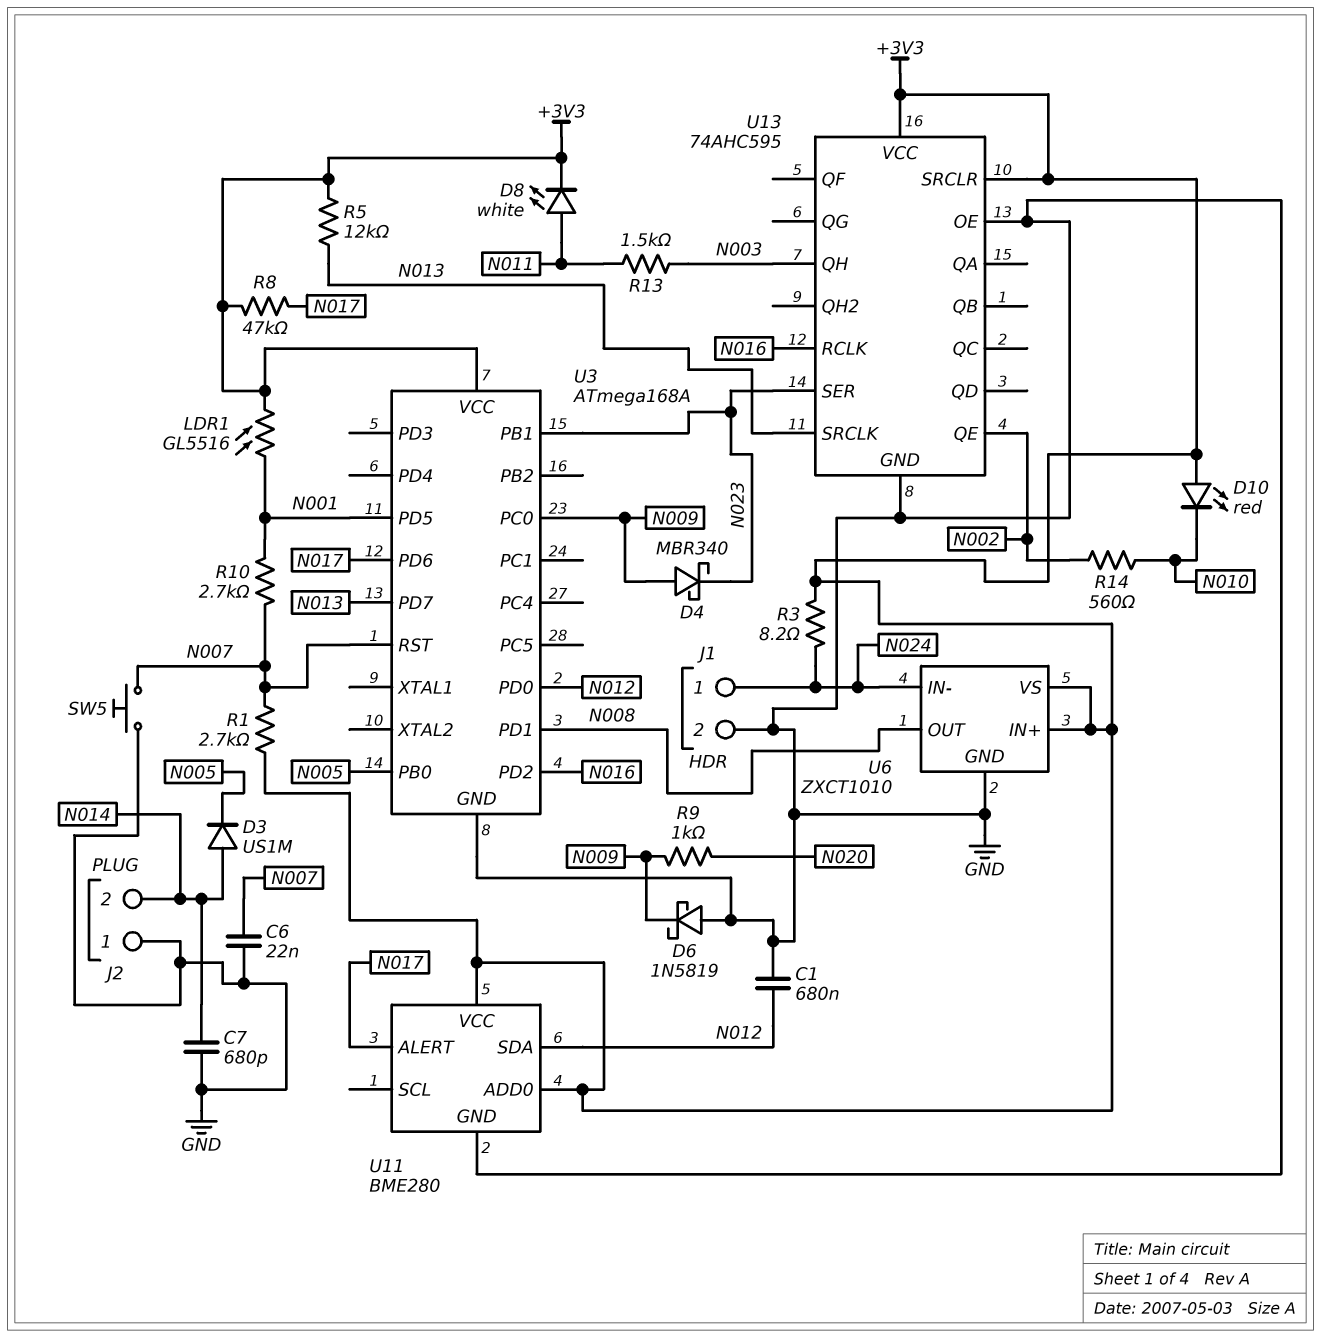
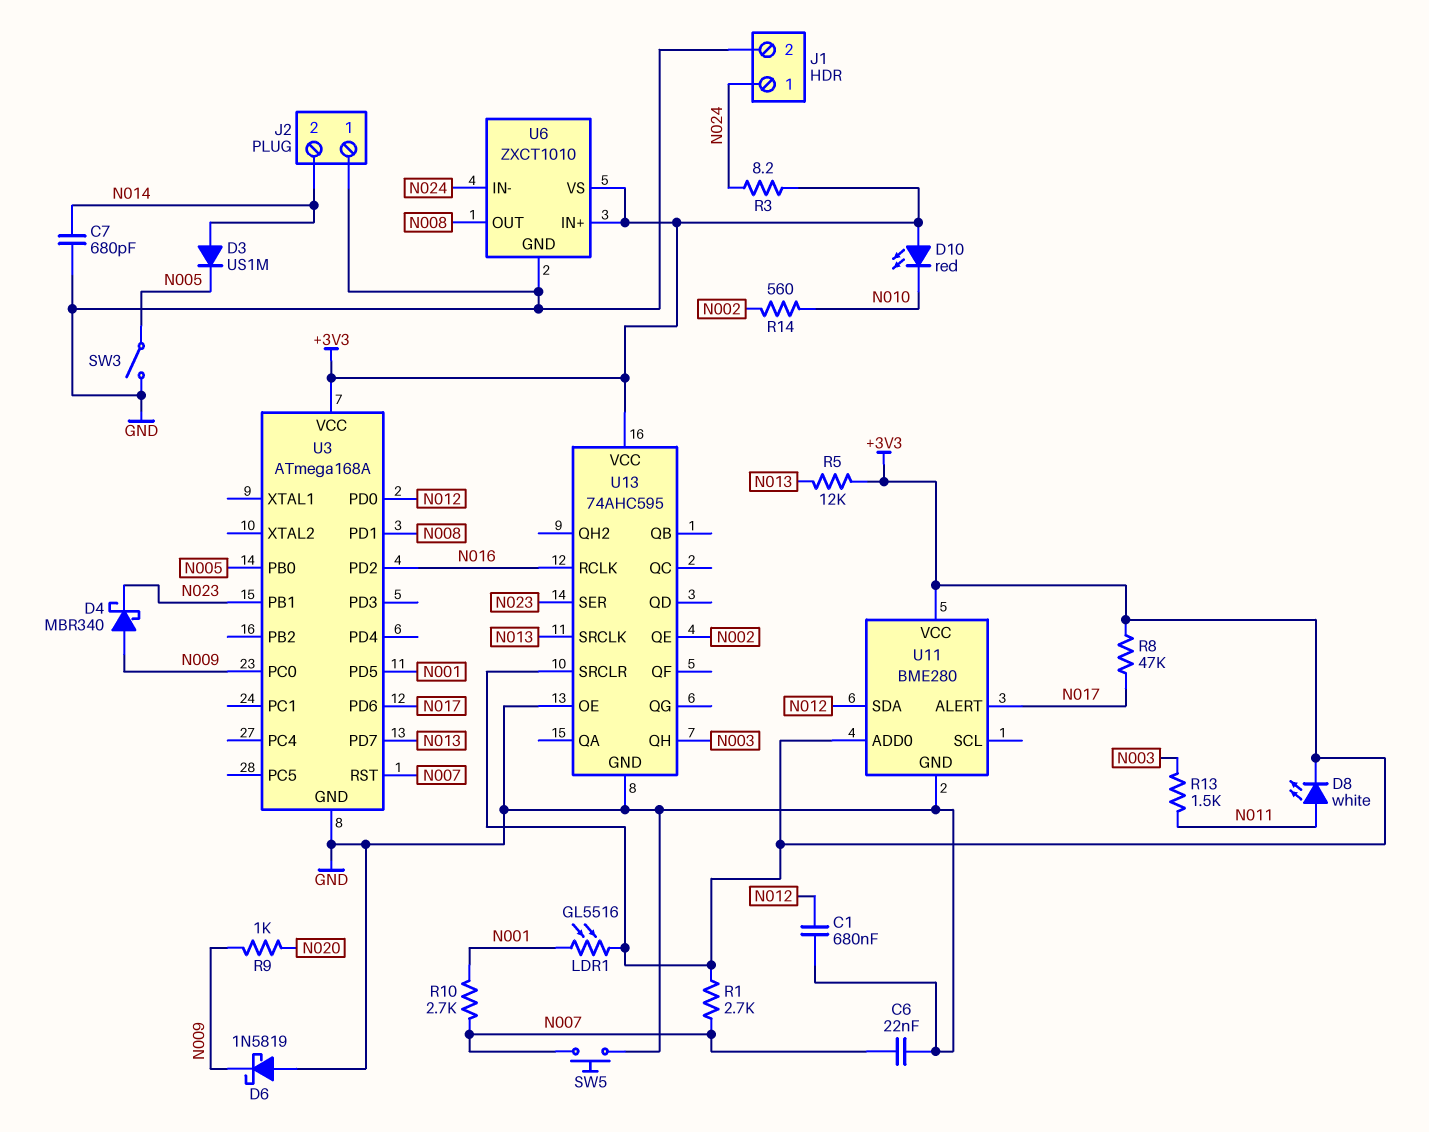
SW3: none -> switch (GND, N005)

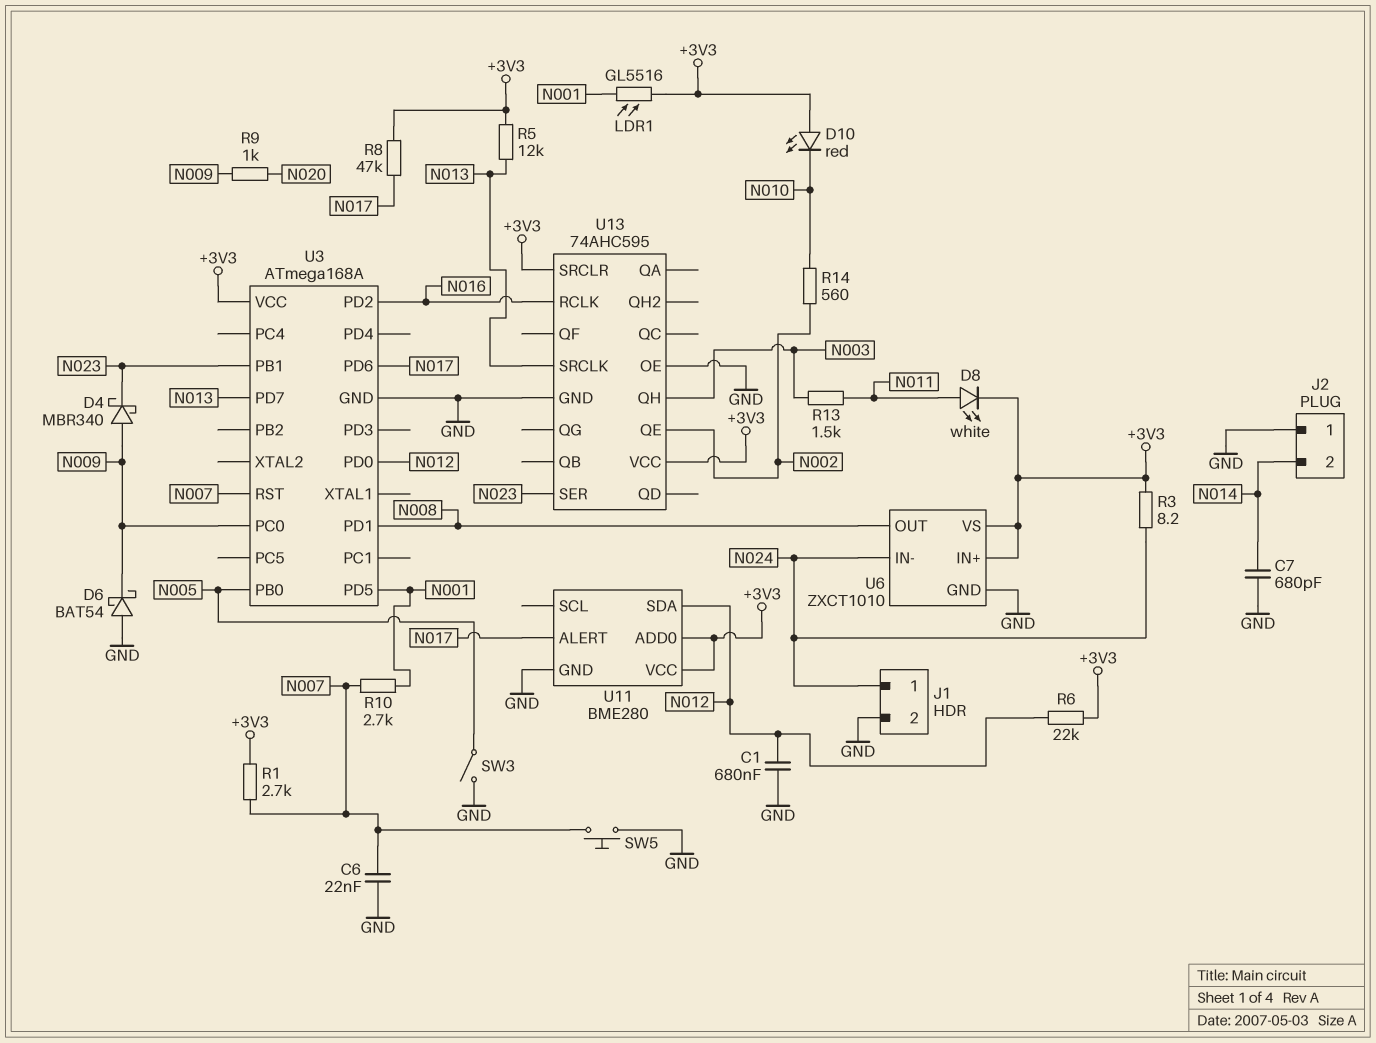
D3: diode US1M (A N014, K N005) -> none
D6: schottky 1N5819 (A GND, K N009) -> schottky BAT54 (A GND, K N009)
R6: none -> 22k (+3V3, N012)

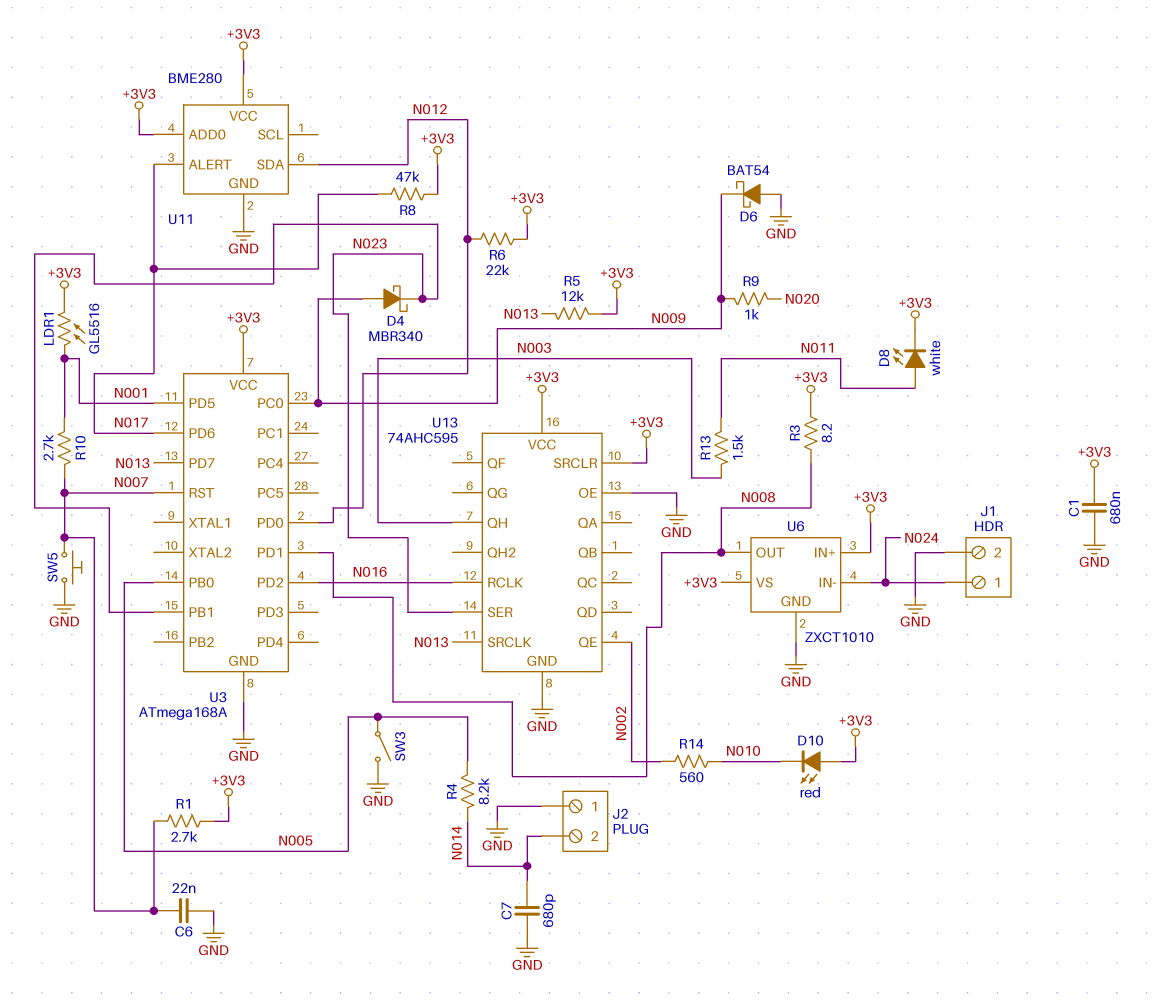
C1: 680nF (GND, N012) -> 680nF (+3V3, GND)
R3: 8.2 (+3V3, N024) -> 8.2 (+3V3, N008)
R4: none -> 8.2k (N005, N014)

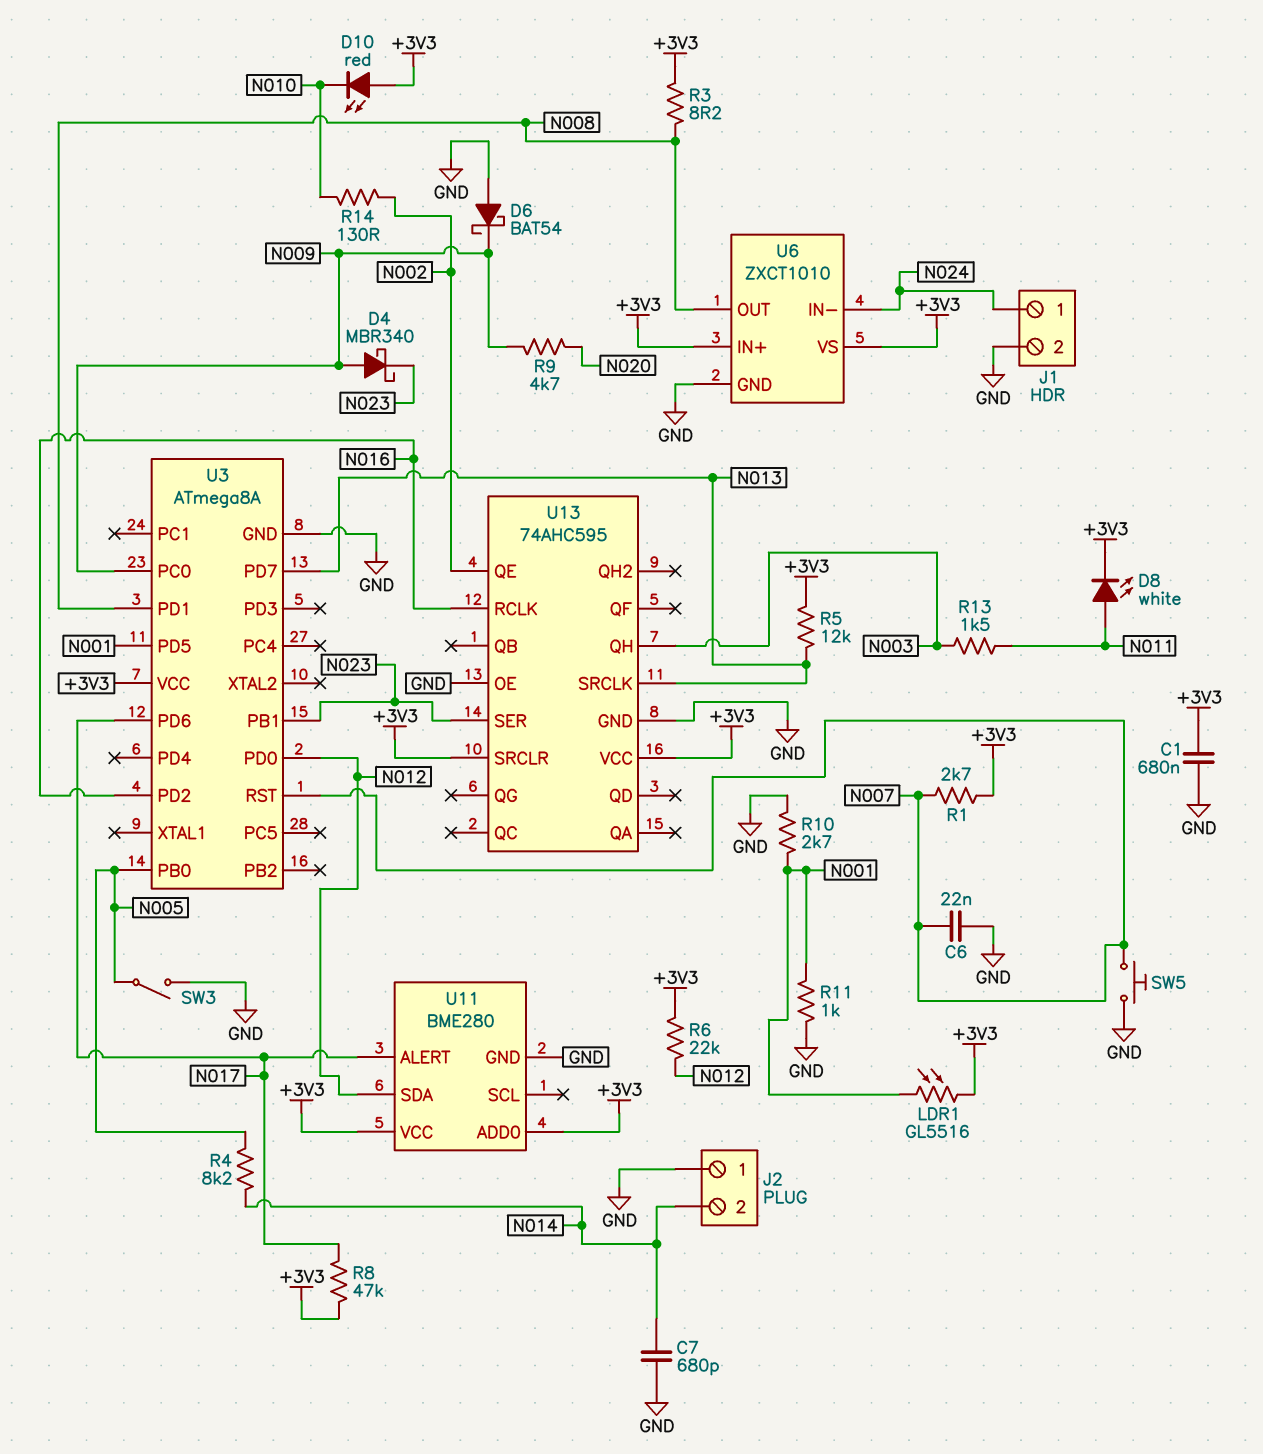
R9: 1k (N009, N020) -> 4.7k (N009, N020)
R10: 2.7k (N001, N007) -> 2.7k (GND, N001)
R11: none -> 1k (GND, N001)
R14: 560 (N002, N010) -> 130 (N002, N010)
U3: ATmega168A -> ATmega8A

